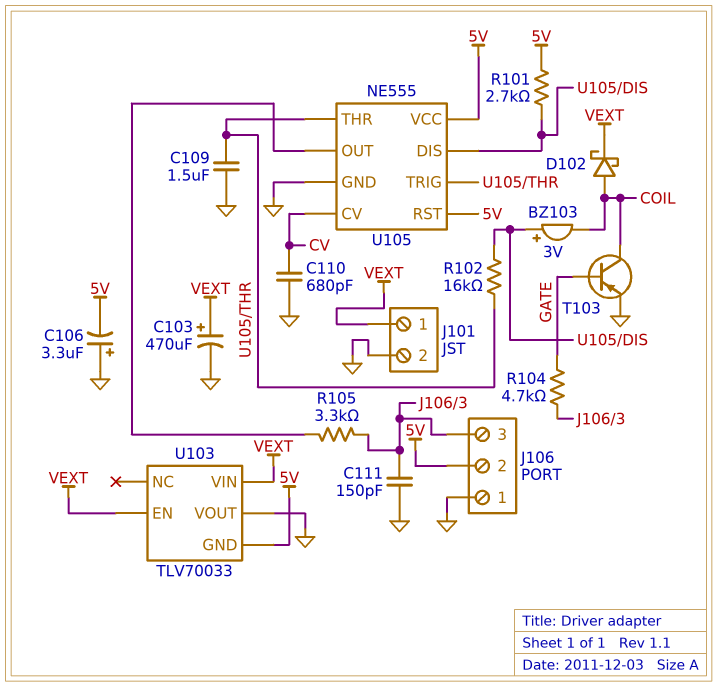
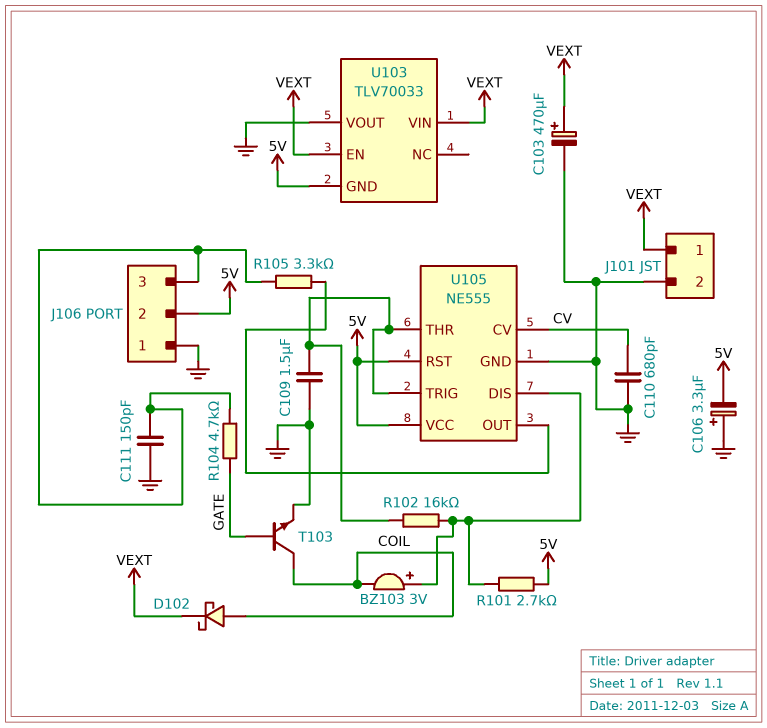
T103: PNP (B GATE, C COIL, E GND) -> NPN (B GATE, C COIL, E GND)

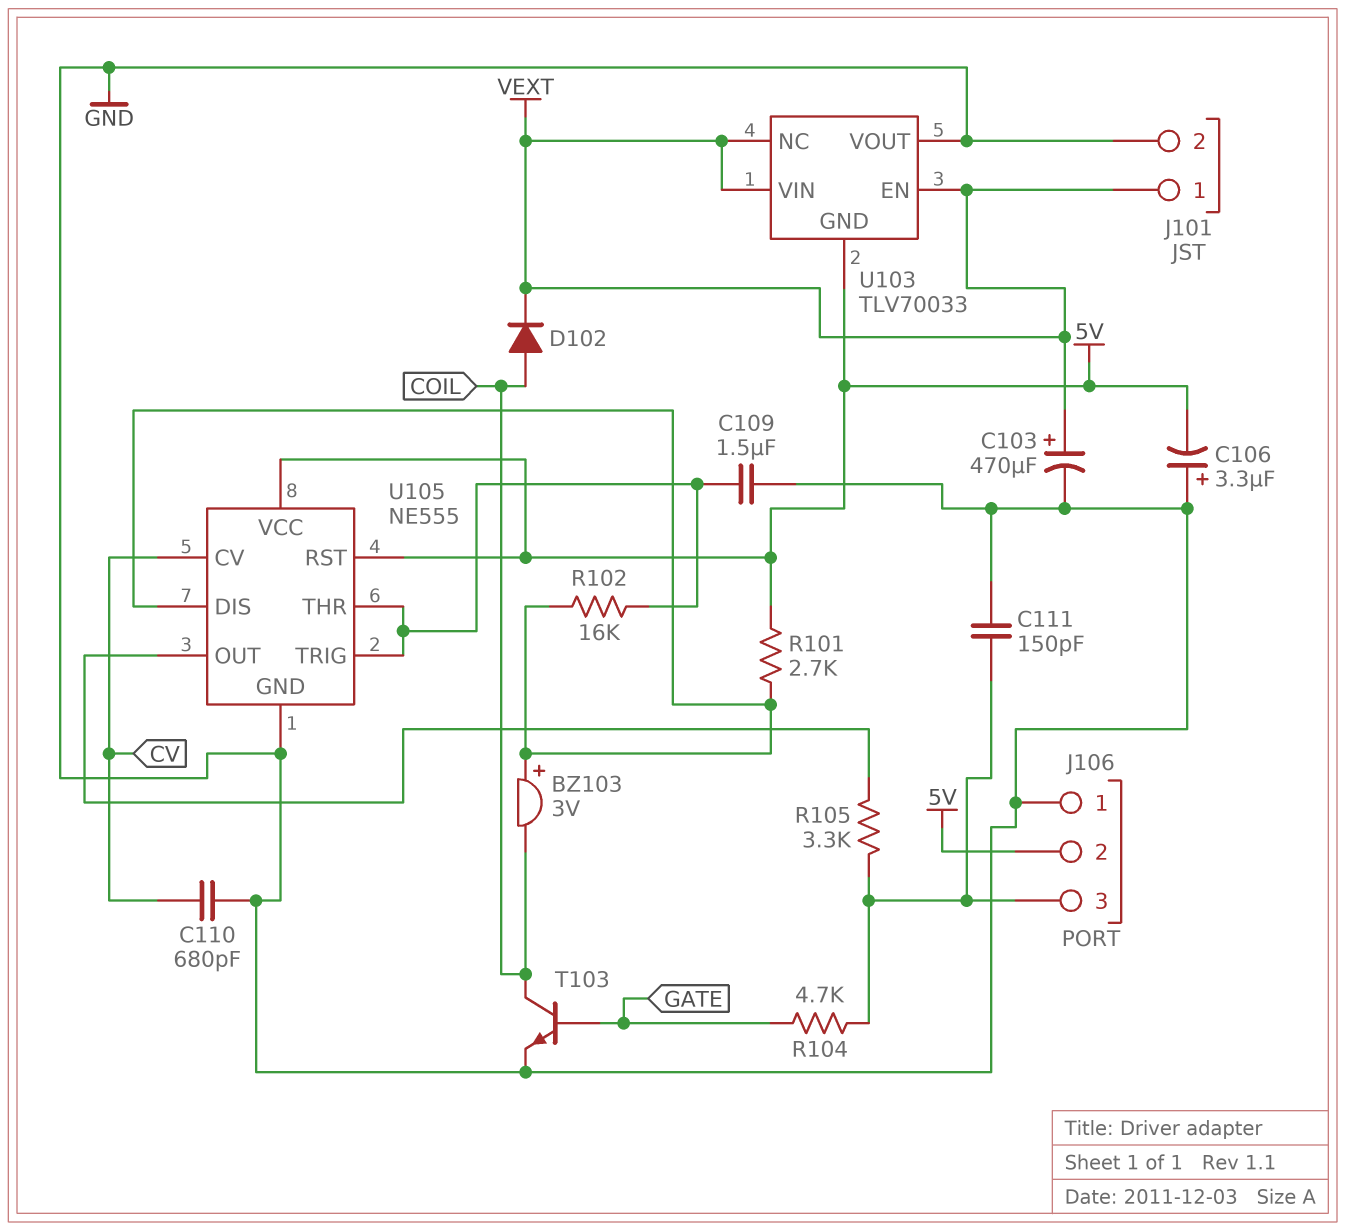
D102: schottky (A COIL, K VEXT) -> diode (A COIL, K VEXT)
U103 pin NC: none -> VEXT

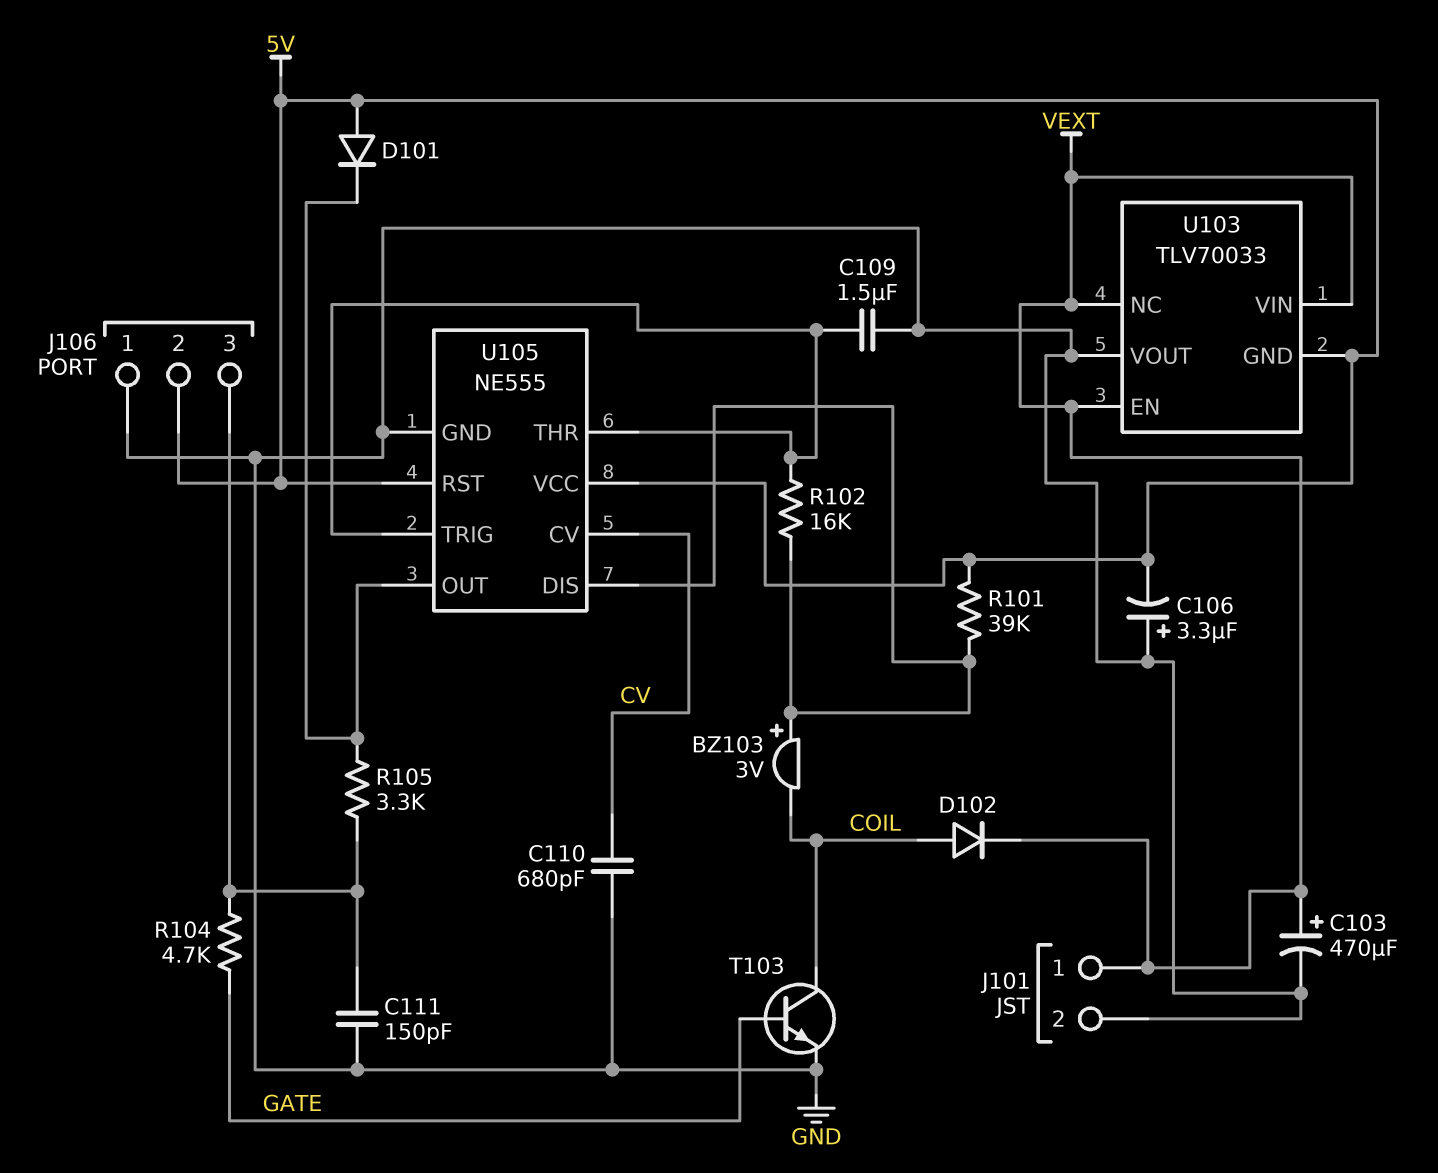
D101: none -> diode (A 5V, K U105/OUT)
R101: 2.7k (5V, U105/DIS) -> 39k (5V, U105/DIS)

